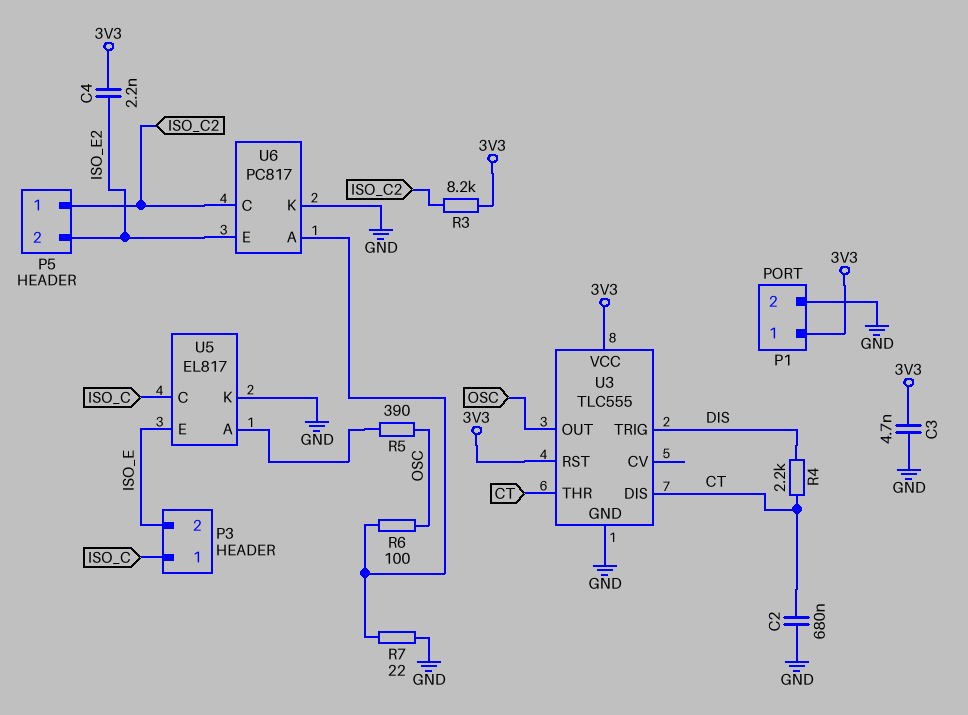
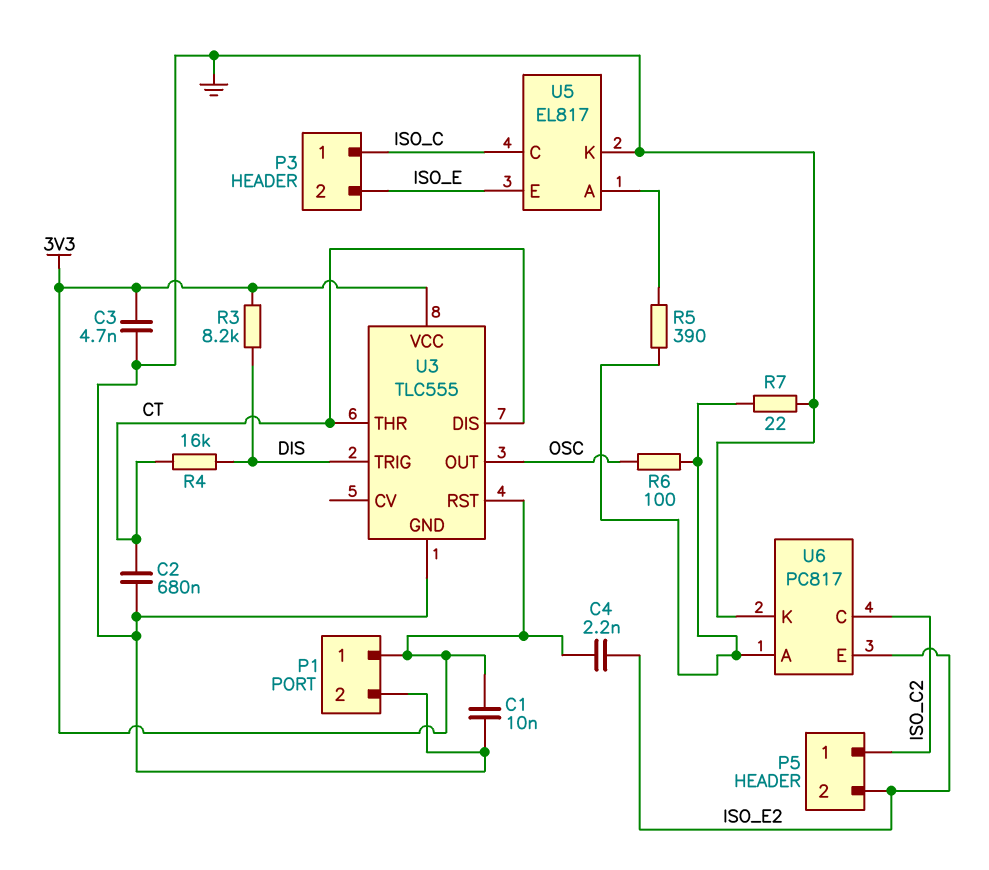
C1: none -> 10nF (3V3, GND)
R3: 8.2k (3V3, ISO_C2) -> 8.2k (3V3, DIS)
R4: 2.2k (CT, DIS) -> 16k (CT, DIS)
R5: 390 (OSC, U5/A) -> 390 (U5/A, U6/A)

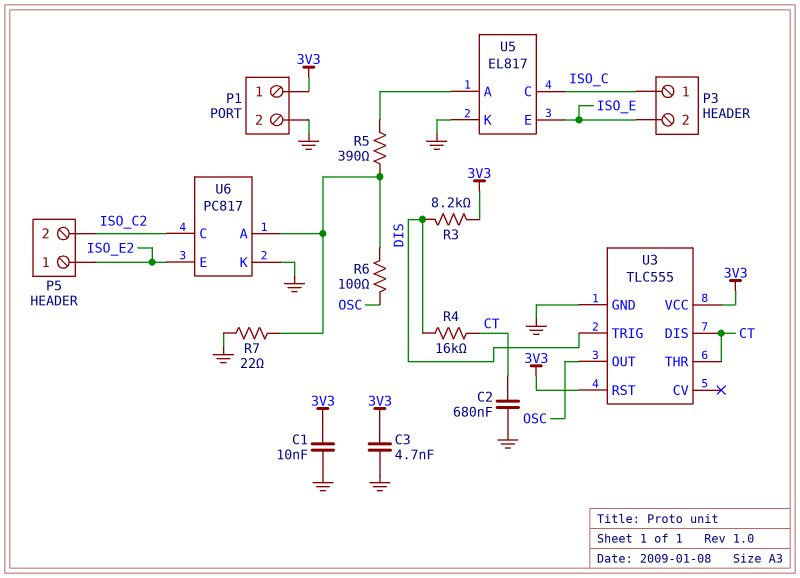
C4: 2.2nF (3V3, ISO_E2) -> none
P5 pin 1: ISO_C2 -> ISO_E2
P5 pin 2: ISO_E2 -> ISO_C2

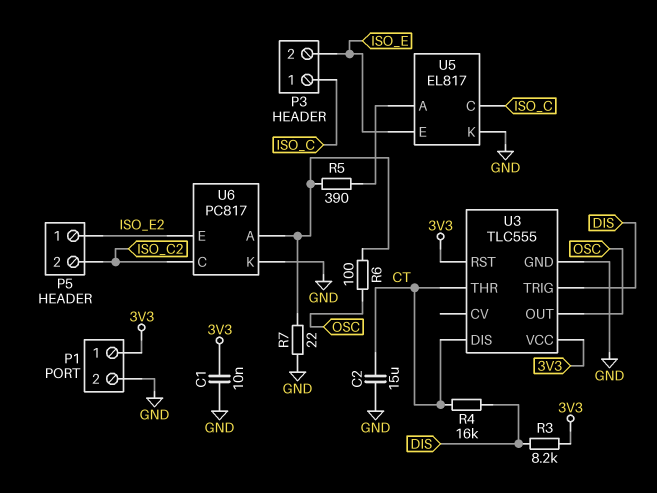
C2: 680nF (CT, GND) -> 15uF (CT, GND)
C3: 4.7nF (3V3, GND) -> none

